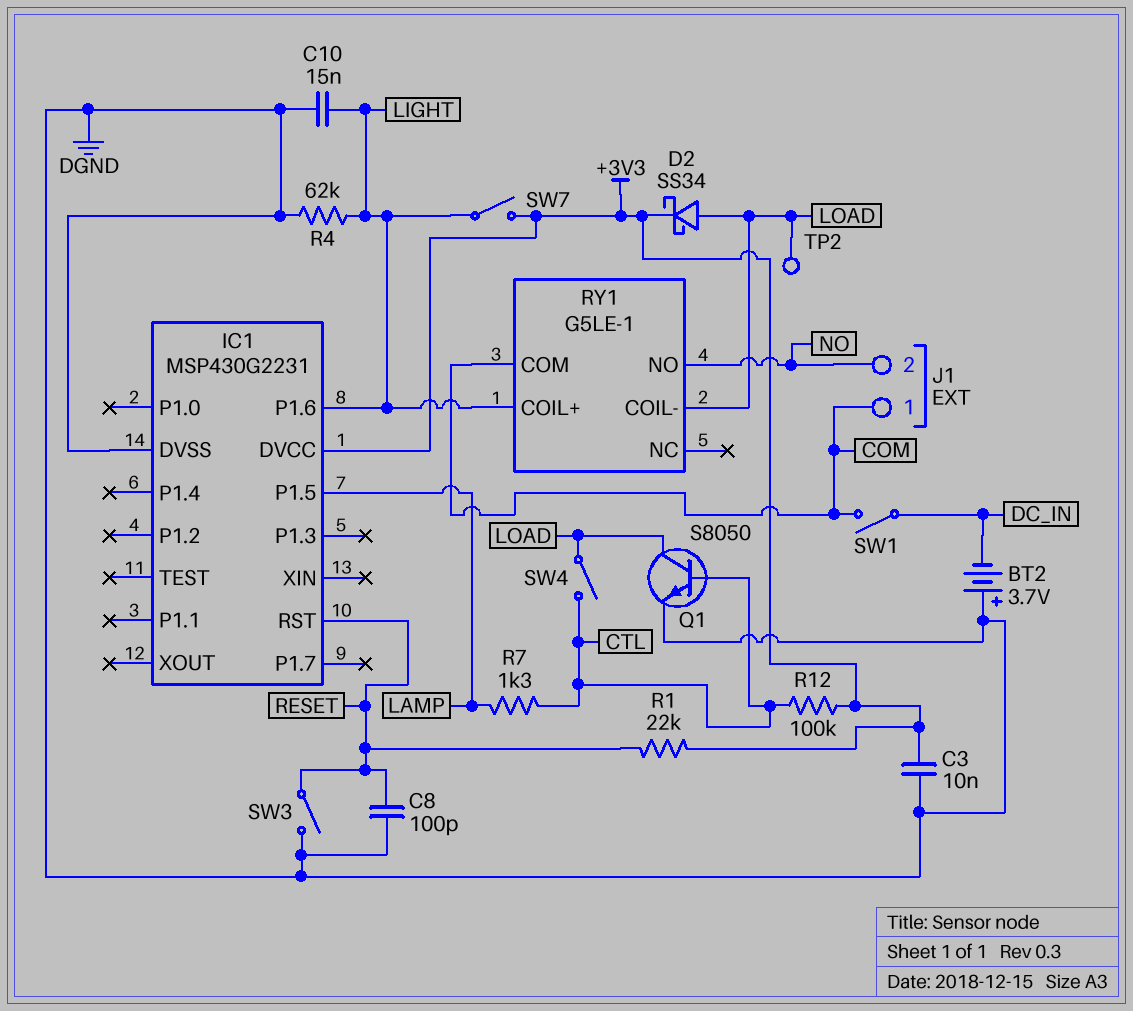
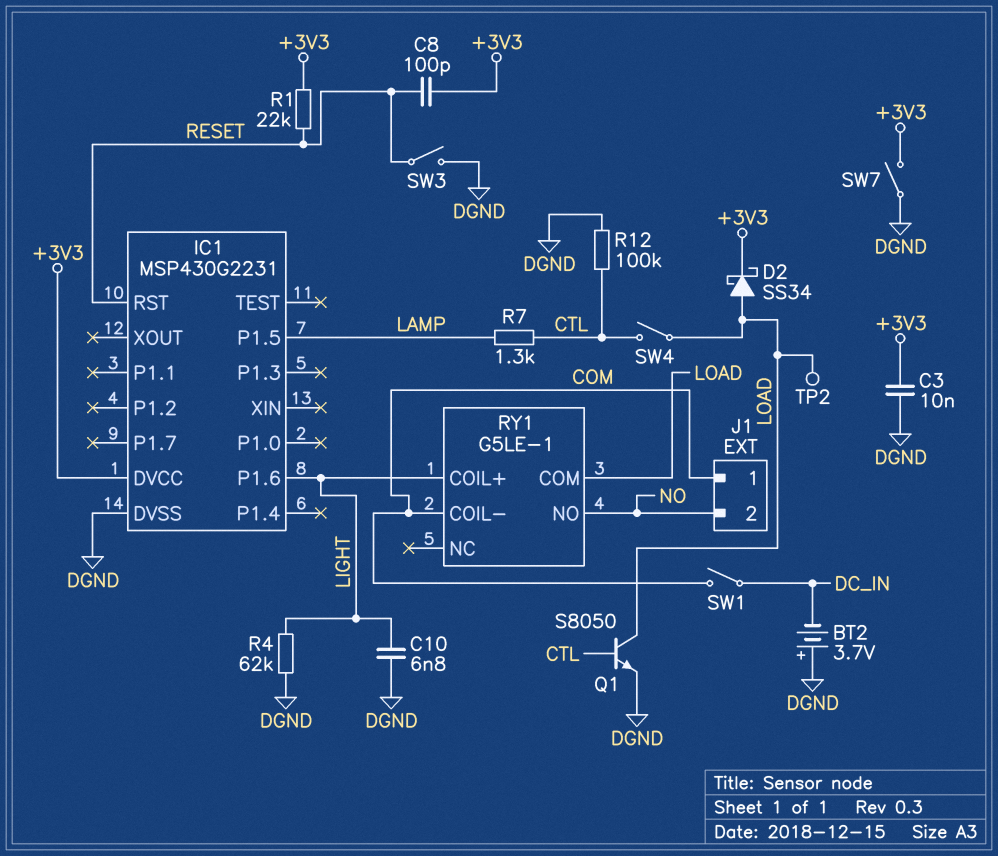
C8: 100pF (DGND, RESET) -> 100pF (+3V3, RESET)
C10: 15nF (DGND, LIGHT) -> 6.8nF (DGND, LIGHT)
R12: 100k (+3V3, CTL) -> 100k (CTL, DGND)
RY1 pin COIL-: LOAD -> COM
RY1 pin COM: COM -> LOAD
SW7: switch (+3V3, LIGHT) -> switch (+3V3, DGND)

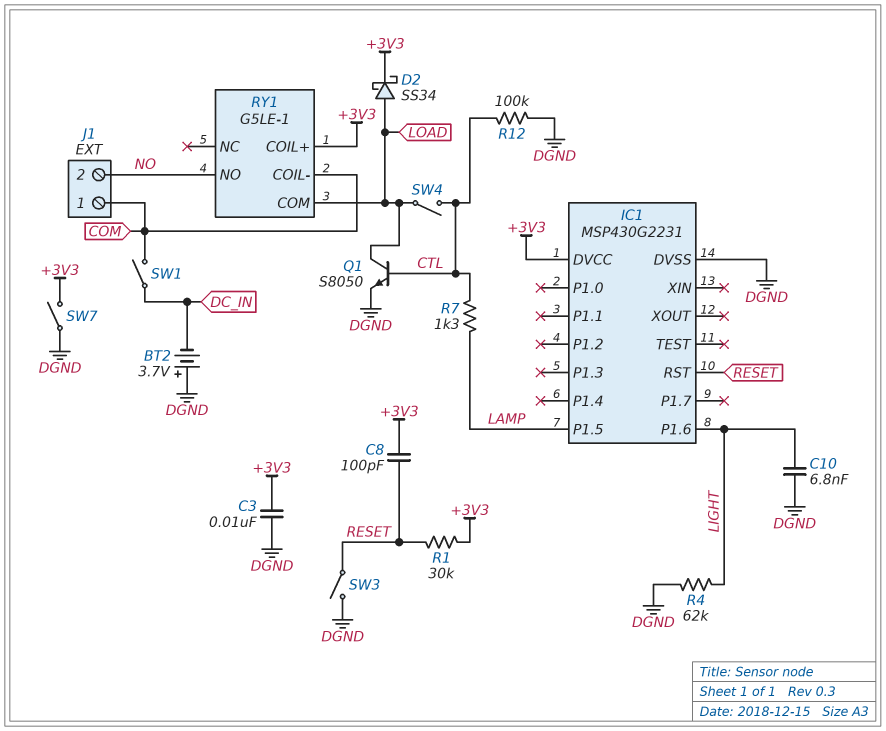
R1: 22k (+3V3, RESET) -> 30k (+3V3, RESET)
RY1 pin COIL+: LIGHT -> +3V3
TP2: test point (LOAD) -> none

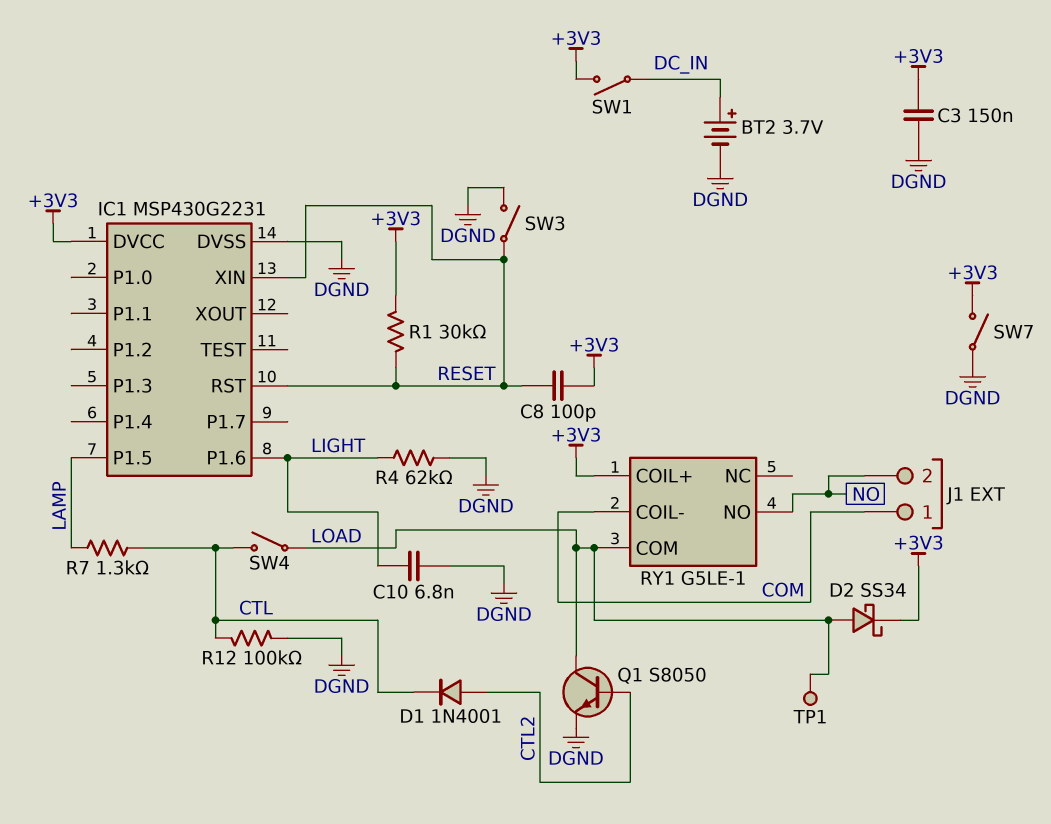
BT2: 3.7V (plus DGND, minus DC_IN) -> 3.7V (plus DC_IN, minus DGND)
C3: 10nF (+3V3, DGND) -> 150nF (+3V3, DGND)
D1: none -> diode 1N4001 (A CTL2, K CTL)
IC1 pin XIN: none -> RESET
Q1: NPN S8050 (B CTL, C LOAD, E DGND) -> NPN S8050 (B CTL2, C LOAD, E DGND)
SW1: switch (COM, DC_IN) -> switch (+3V3, DC_IN)
TP1: none -> test point (LOAD)

